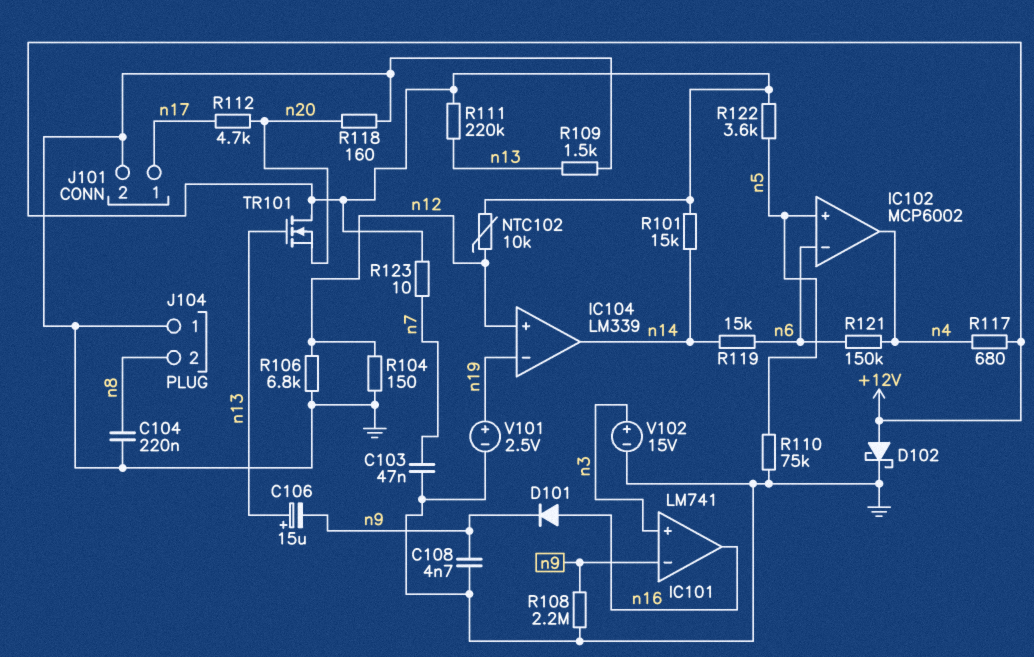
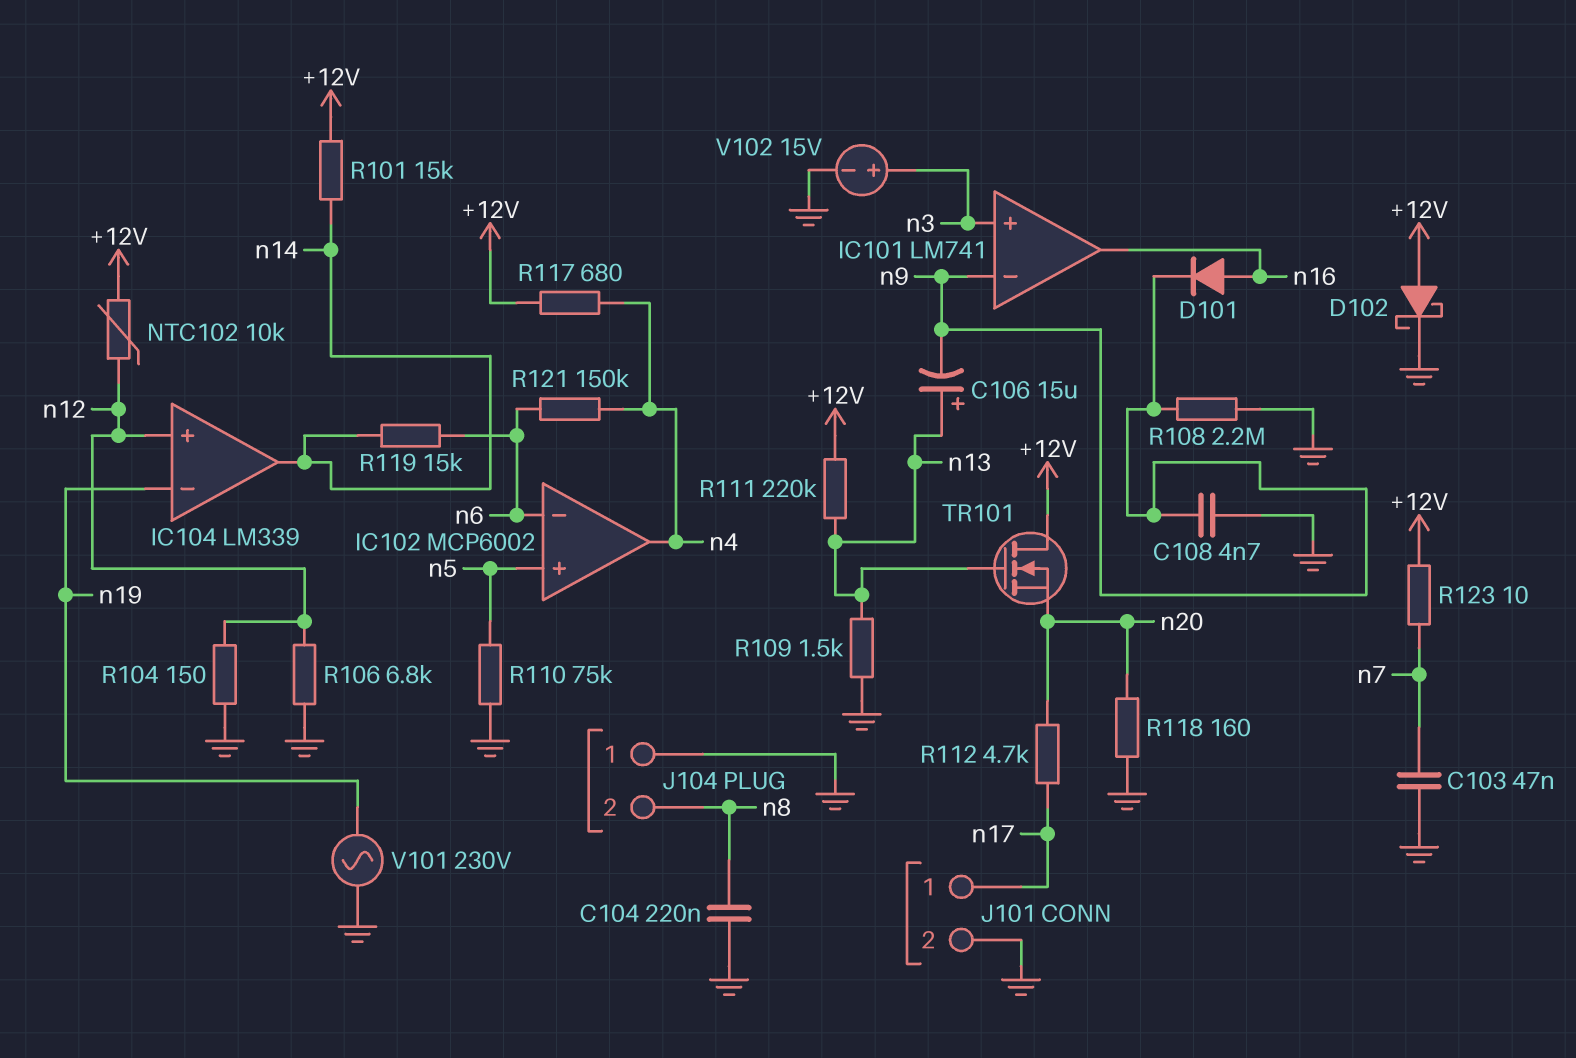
R122: 3.6k (+12V, n5) -> none
V101: 2.5V (plus n19, minus GND) -> AC 230V (GND, n19)

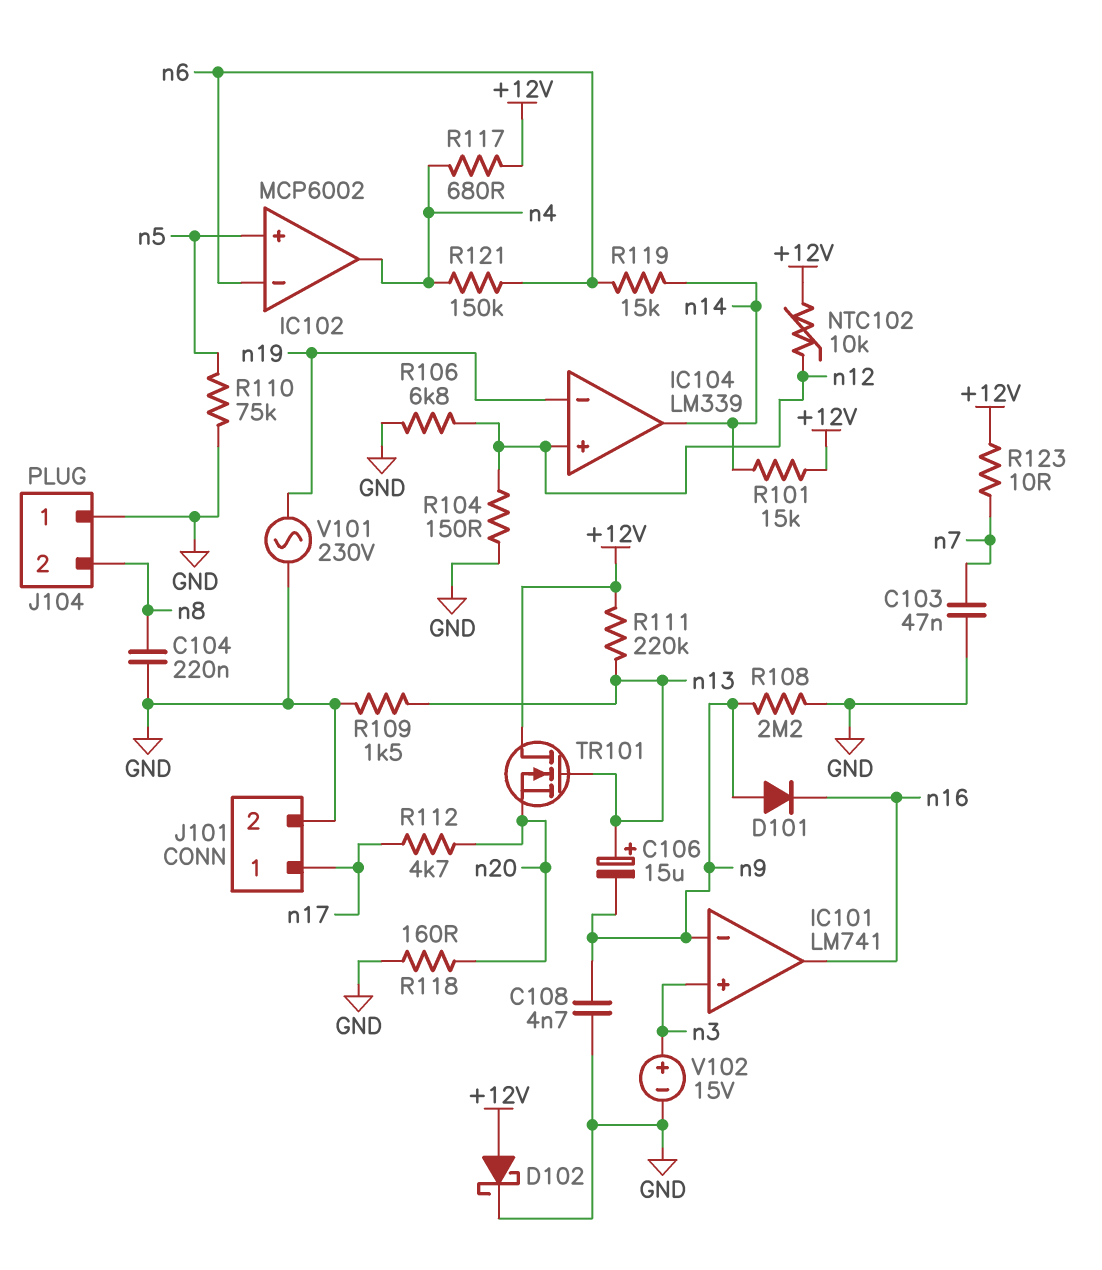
D101: diode (A n16, K n9) -> diode (A n9, K n16)

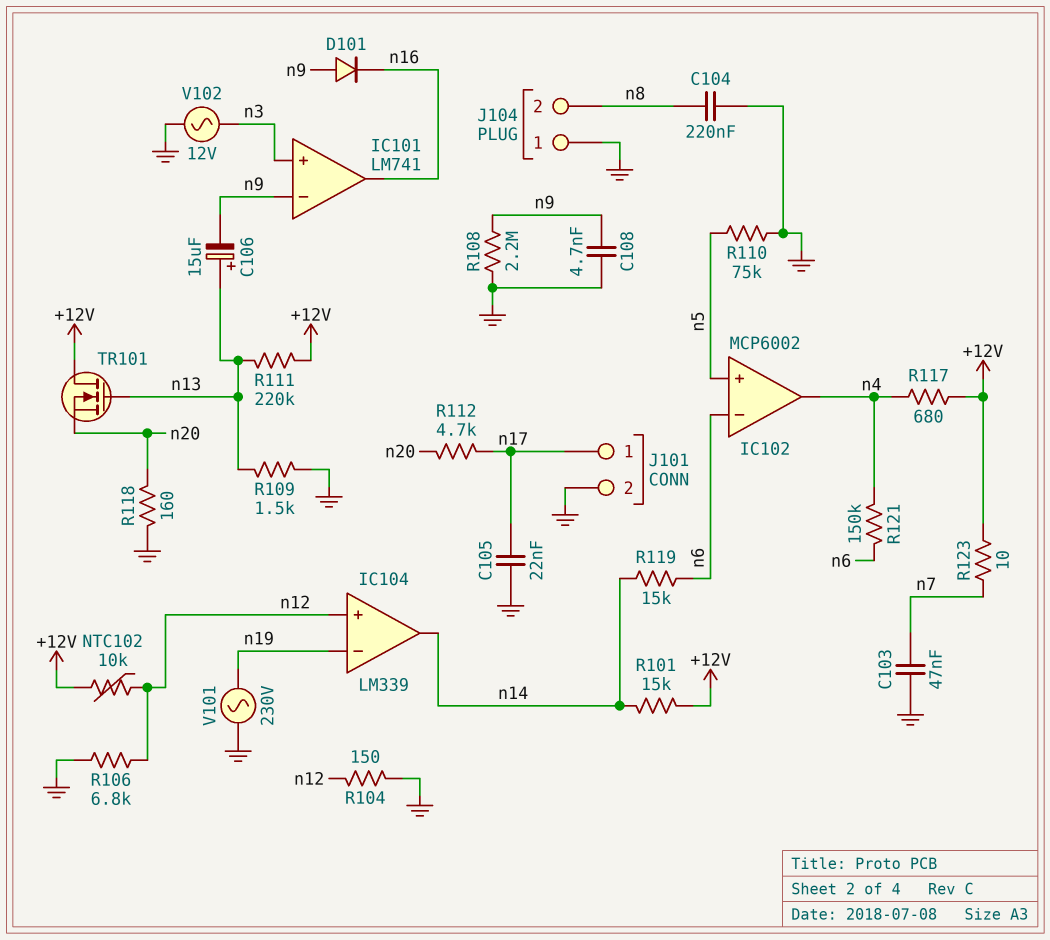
C105: none -> 22nF (GND, n17)
D102: schottky (A +12V, K GND) -> none
V102: 15V (plus n3, minus GND) -> AC 12V (GND, n3)

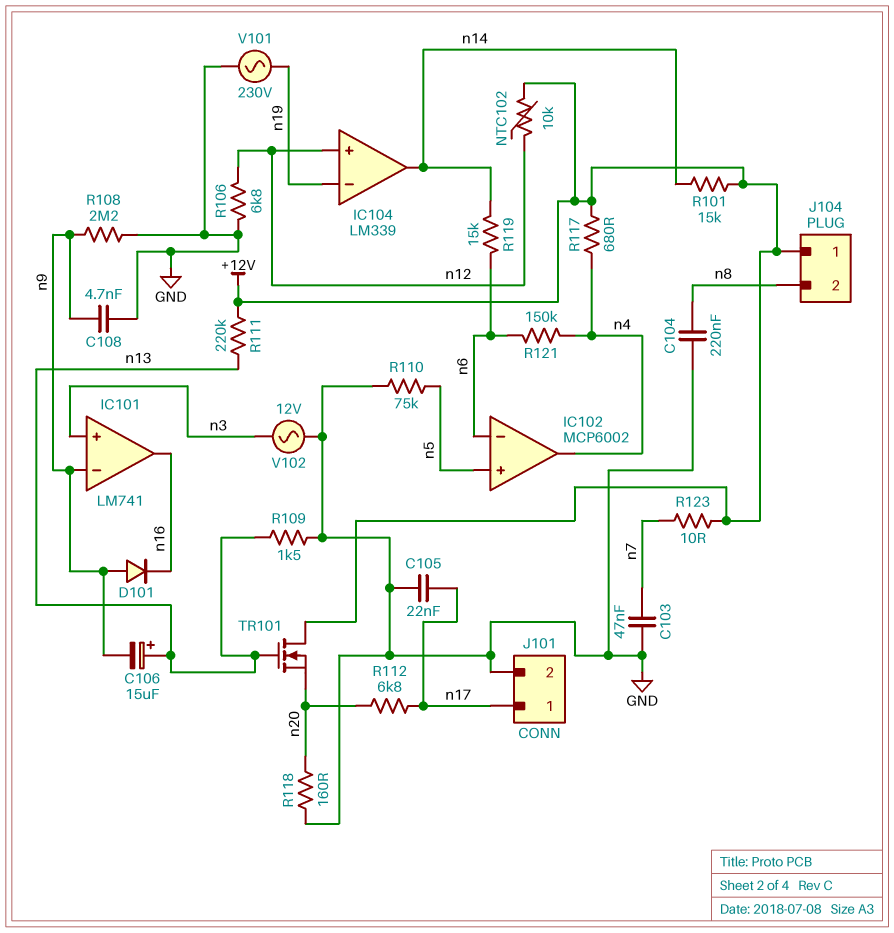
J104 pin 1: GND -> +12V
R104: 150 (GND, n12) -> none
R112: 4.7k (n17, n20) -> 6.8k (n17, n20)

